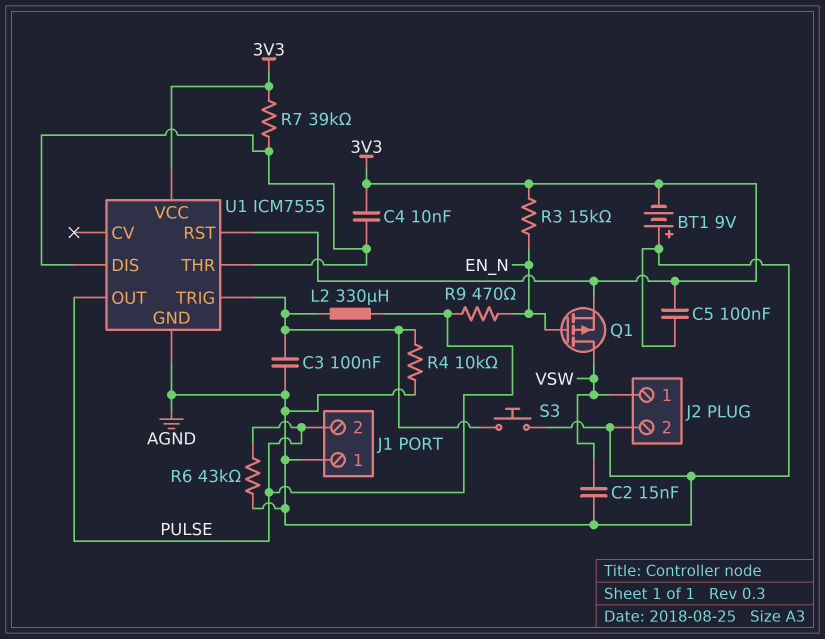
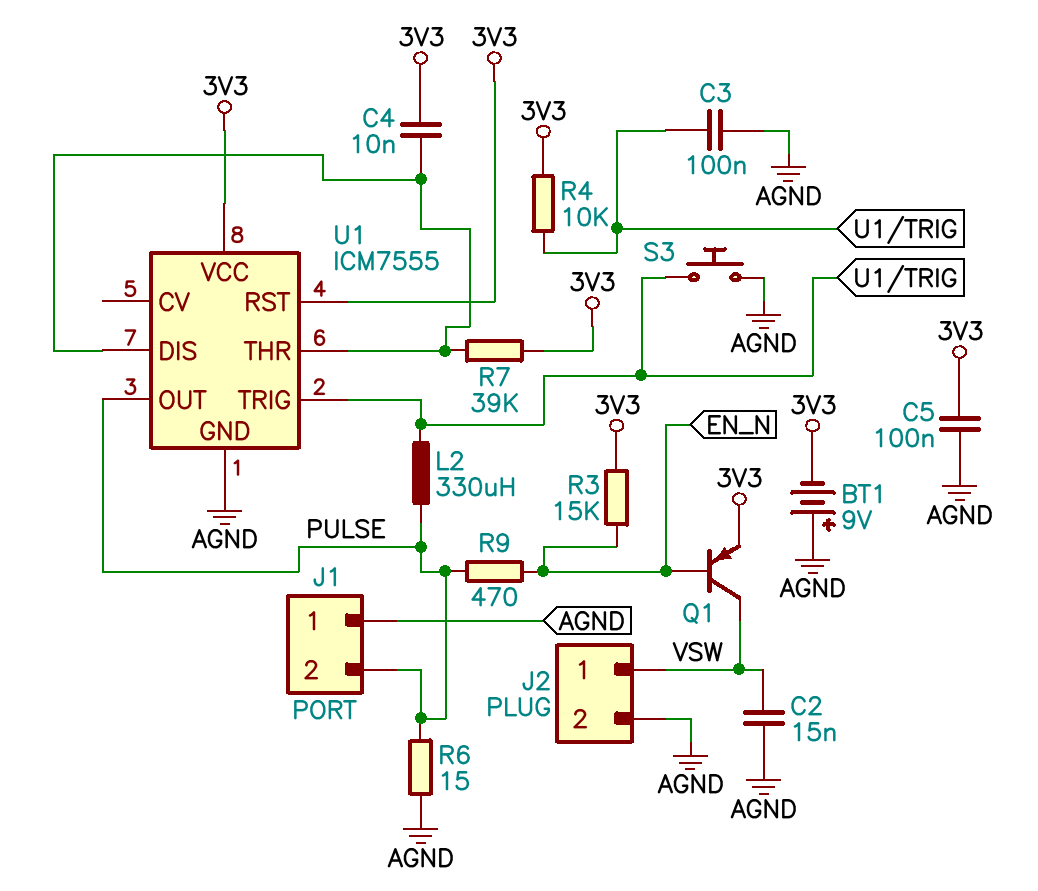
Q1: PMOS (G EN_N, D VSW, S 3V3) -> PNP (B EN_N, C VSW, E 3V3)
R4: 10k (AGND, U1/TRIG) -> 10k (3V3, U1/TRIG)
R6: 43k (AGND, PULSE) -> 15 (AGND, PULSE)

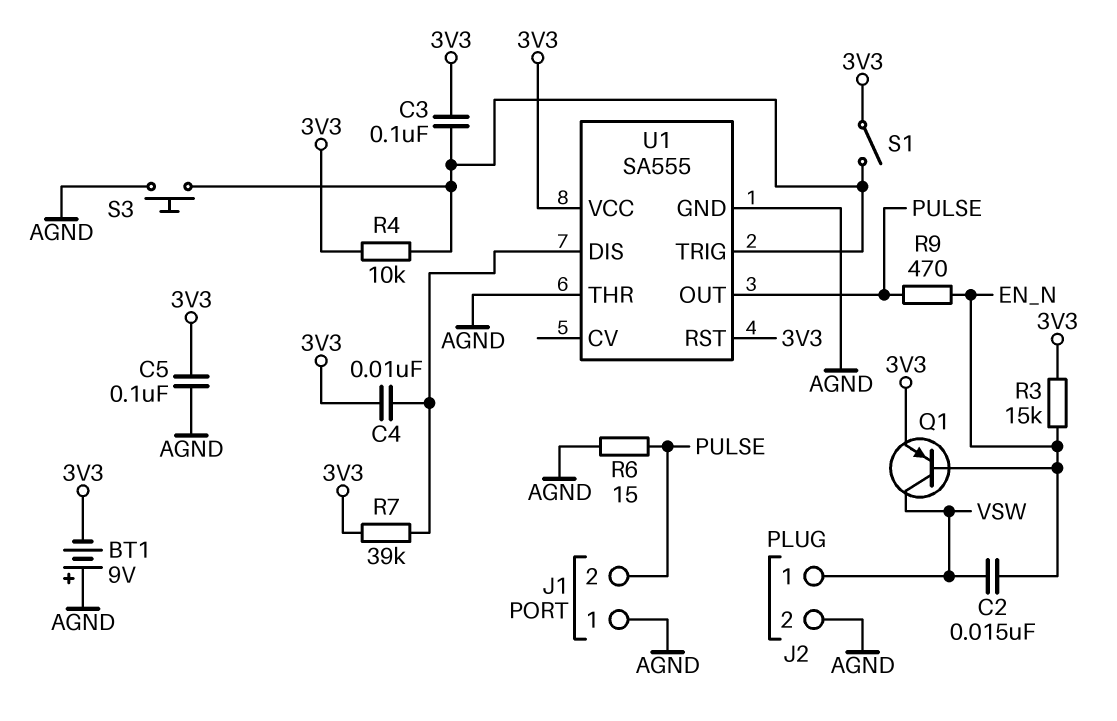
C2: 15nF (AGND, VSW) -> 15nF (EN_N, VSW)
C3: 100nF (AGND, U1/TRIG) -> 100nF (3V3, U1/TRIG)
L2: 330uH (PULSE, U1/TRIG) -> none
S1: none -> switch (3V3, U1/TRIG)
U1: ICM7555 -> SA555
U1 pin THR: U1/DIS -> AGND

